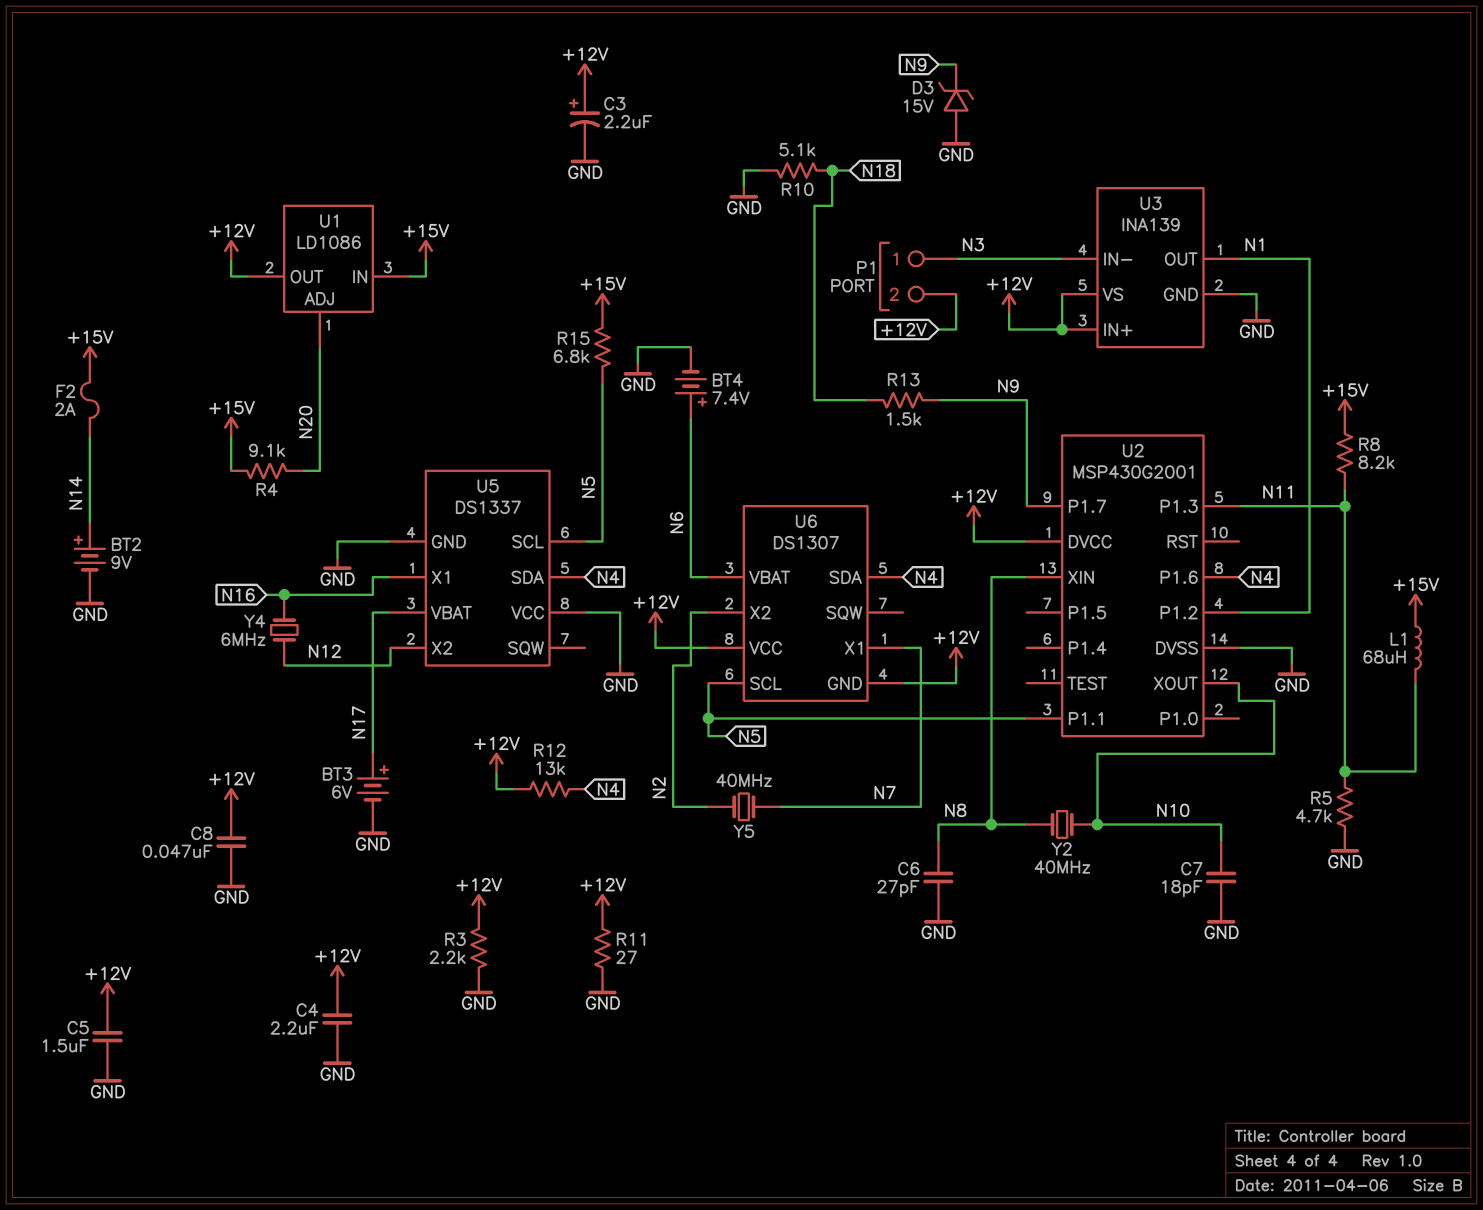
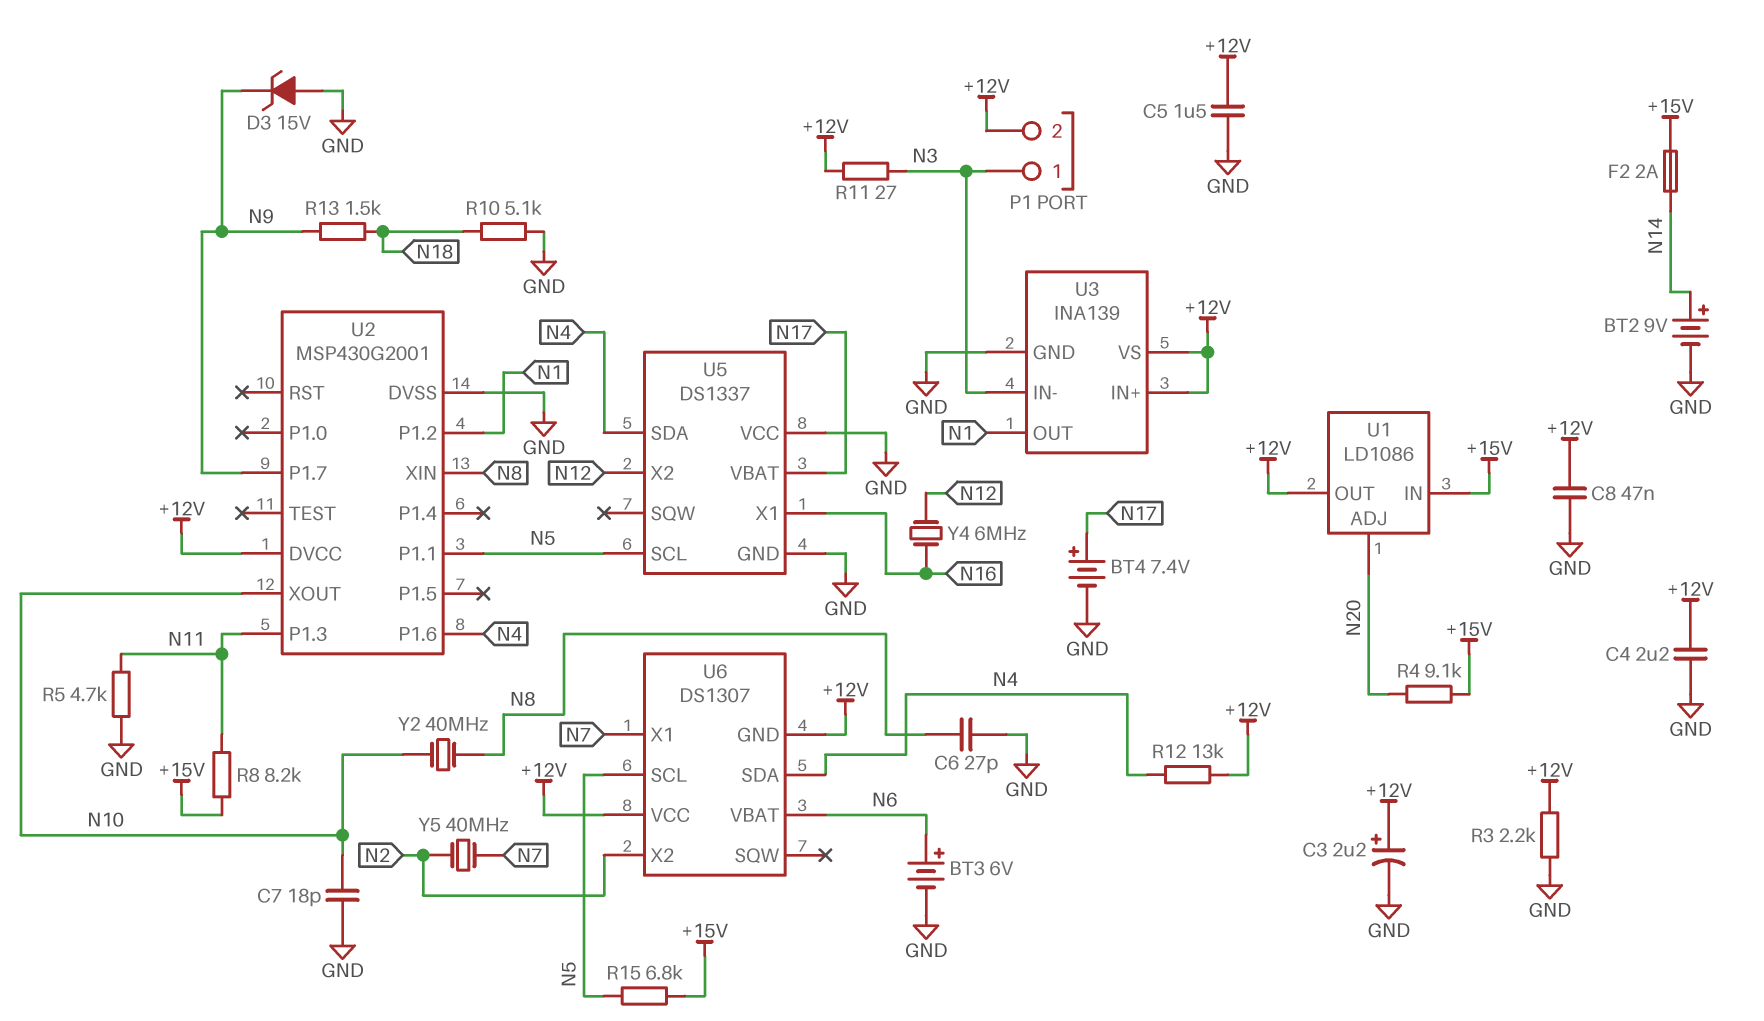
BT3: 6V (plus N17, minus GND) -> 6V (plus N6, minus GND)
BT4: 7.4V (plus N6, minus GND) -> 7.4V (plus N17, minus GND)
L1: 68uH (+15V, N11) -> none
R11: 27 (+12V, GND) -> 27 (+12V, N3)

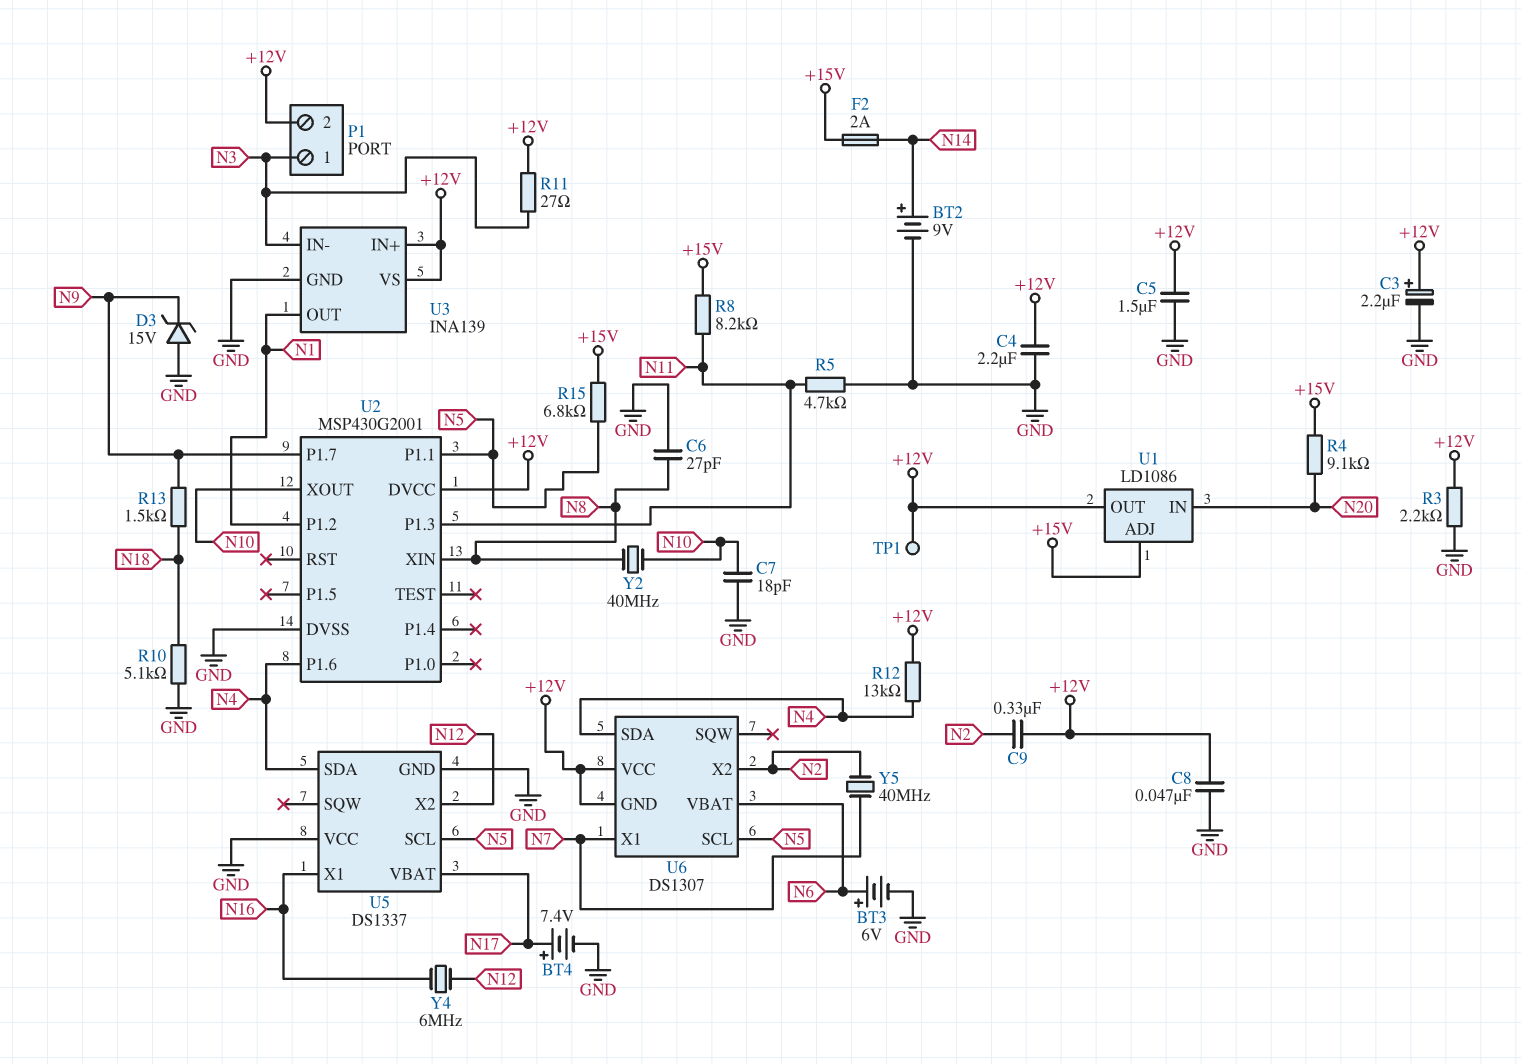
C9: none -> 330nF (+12V, N2)
TP1: none -> test point (+12V)
U1 pin ADJ: N20 -> +15V
U1 pin IN: +15V -> N20

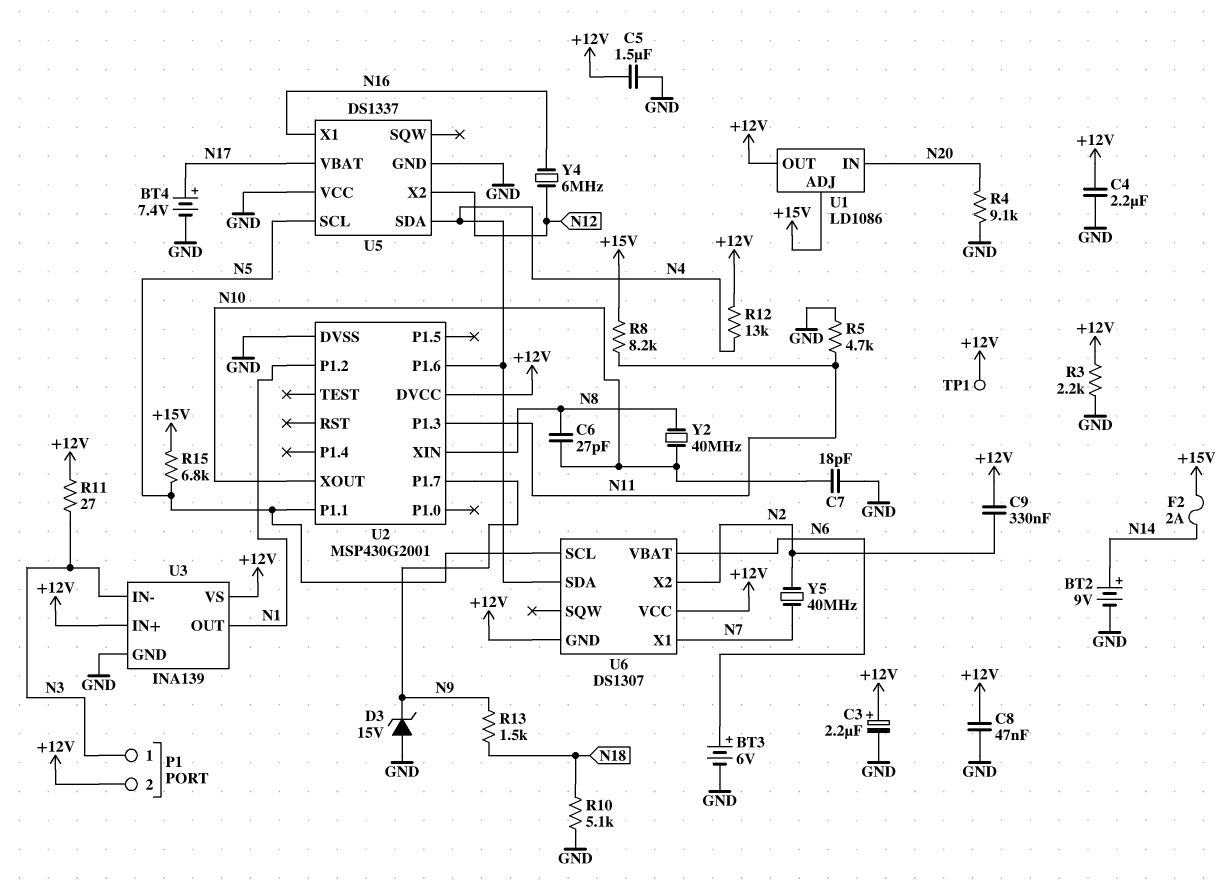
C6: 27pF (GND, N8) -> 27pF (N8, N10)
R4: 9.1k (+15V, N20) -> 9.1k (GND, N20)

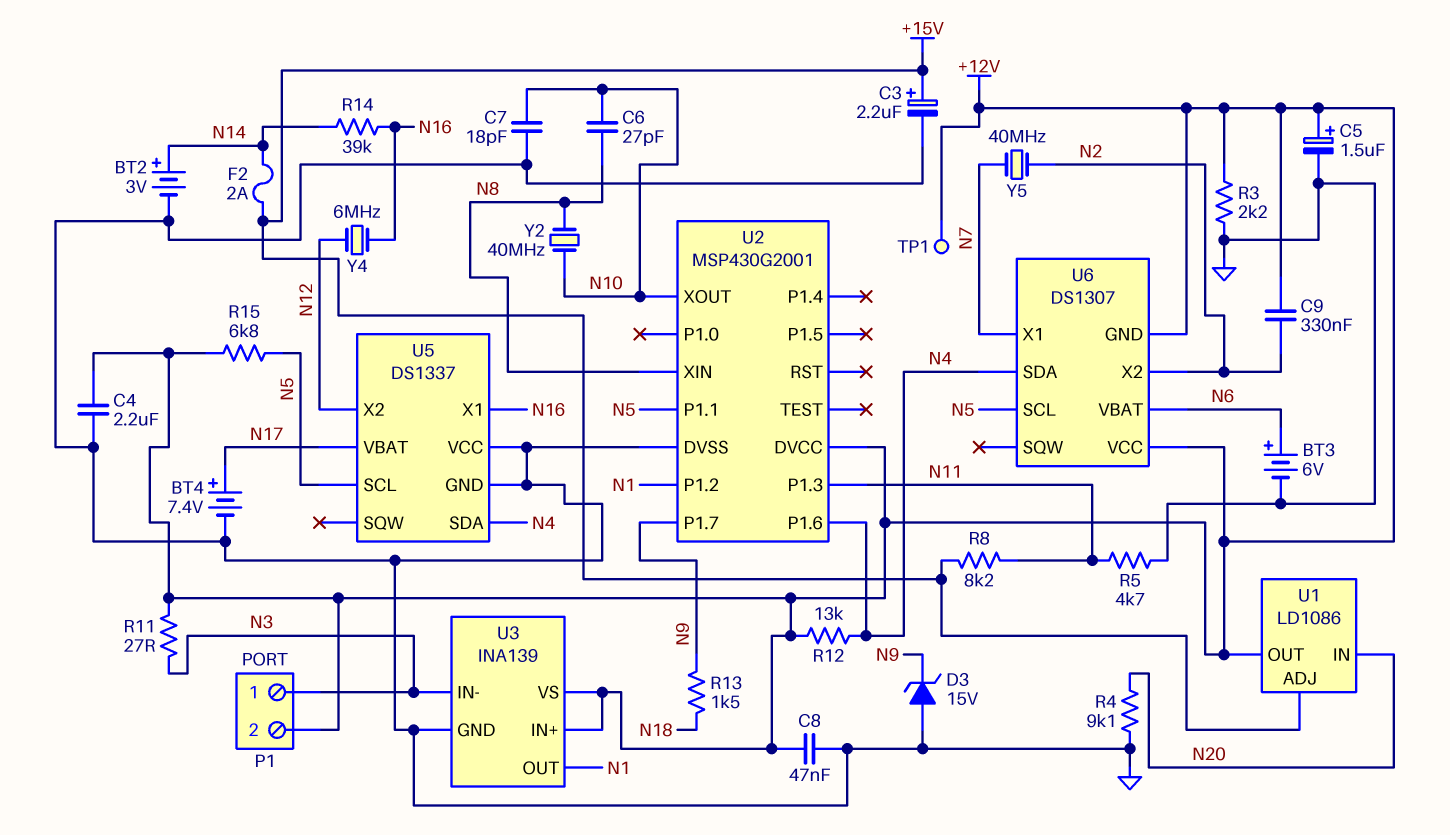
BT2: 9V (plus N14, minus GND) -> 3V (plus N14, minus GND)
C3: 2.2uF (plus +12V, minus GND) -> 2.2uF (plus +15V, minus GND)
C5: 1.5uF (+12V, GND) -> 1.5uF (plus +12V, minus GND)
R10: 5.1k (GND, N18) -> none
R14: none -> 39k (N14, N16)
R15: 6.8k (+15V, N5) -> 6.8k (+12V, N5)

